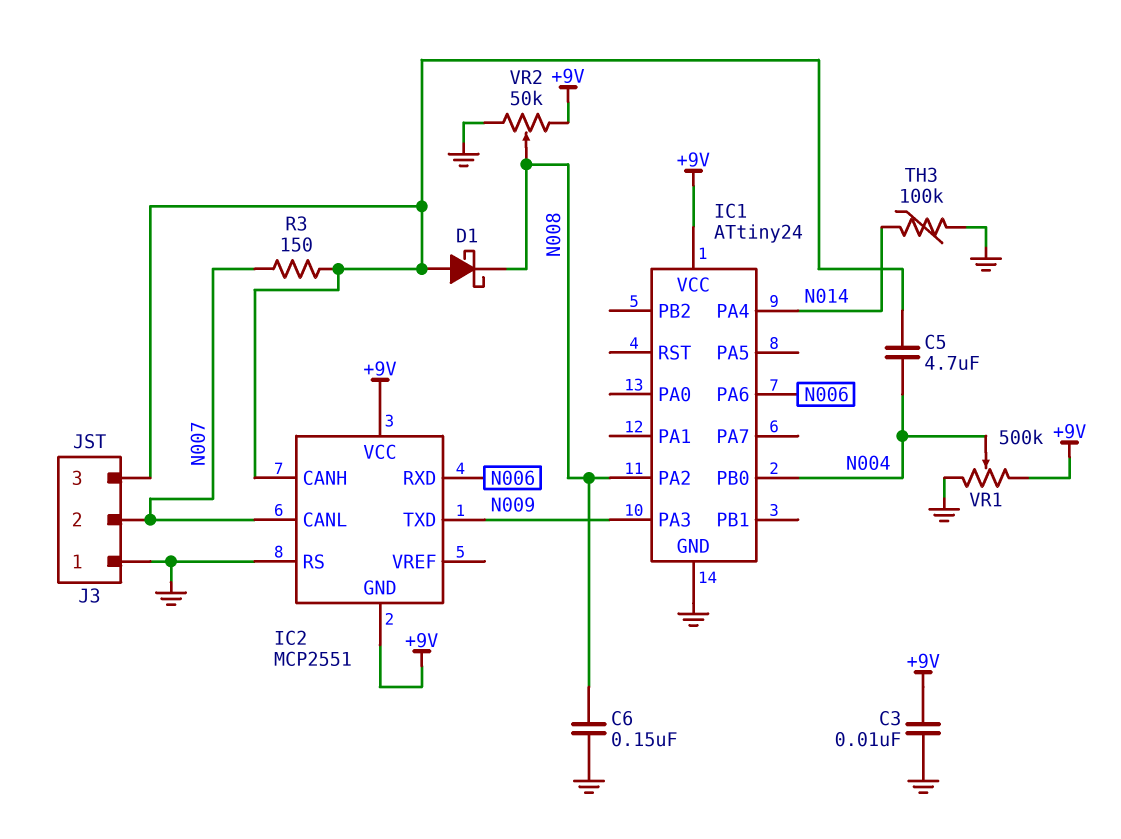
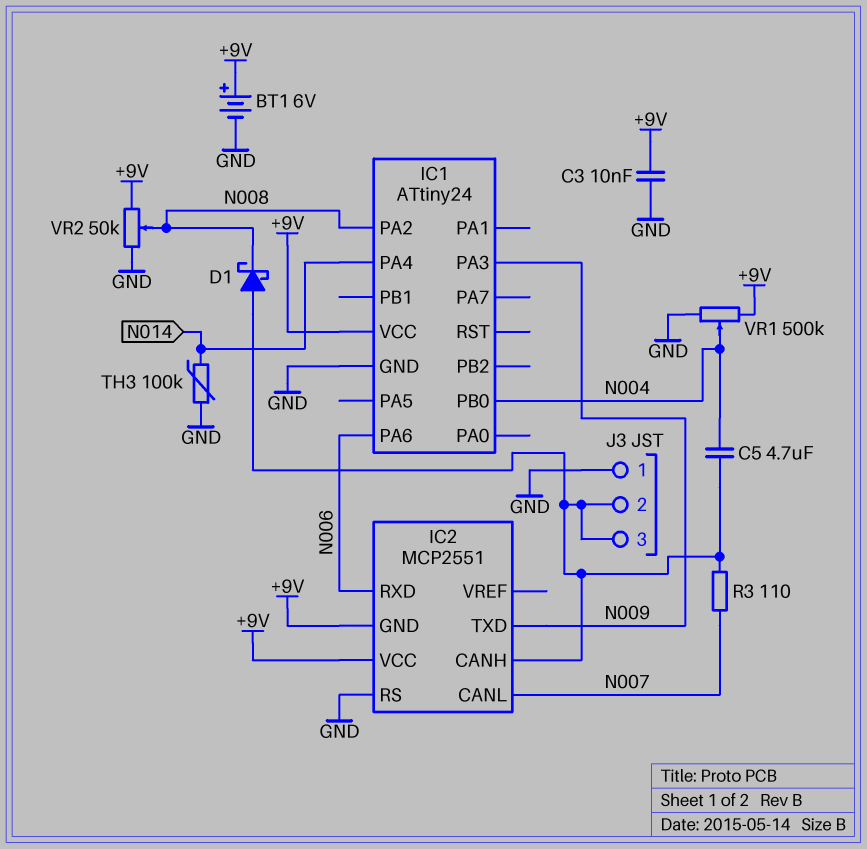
BT1: none -> 6V (plus +9V, minus GND)
C6: 150nF (GND, N008) -> none
J3 pin 2: N007 -> IC2/CANH
R3: 150 (IC2/CANH, N007) -> 110 (IC2/CANH, N007)

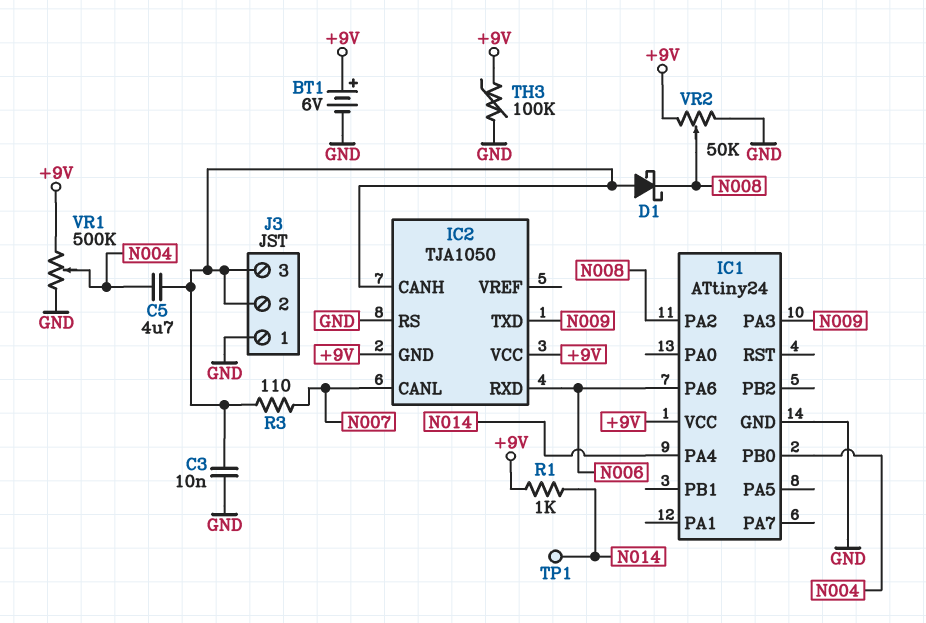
C3: 10nF (+9V, GND) -> 10nF (GND, IC2/CANH)
IC2: MCP2551 -> TJA1050
R1: none -> 1k (+9V, N014)
TH3: 100k (GND, N014) -> 100k (+9V, GND)
TP1: none -> test point (N014)

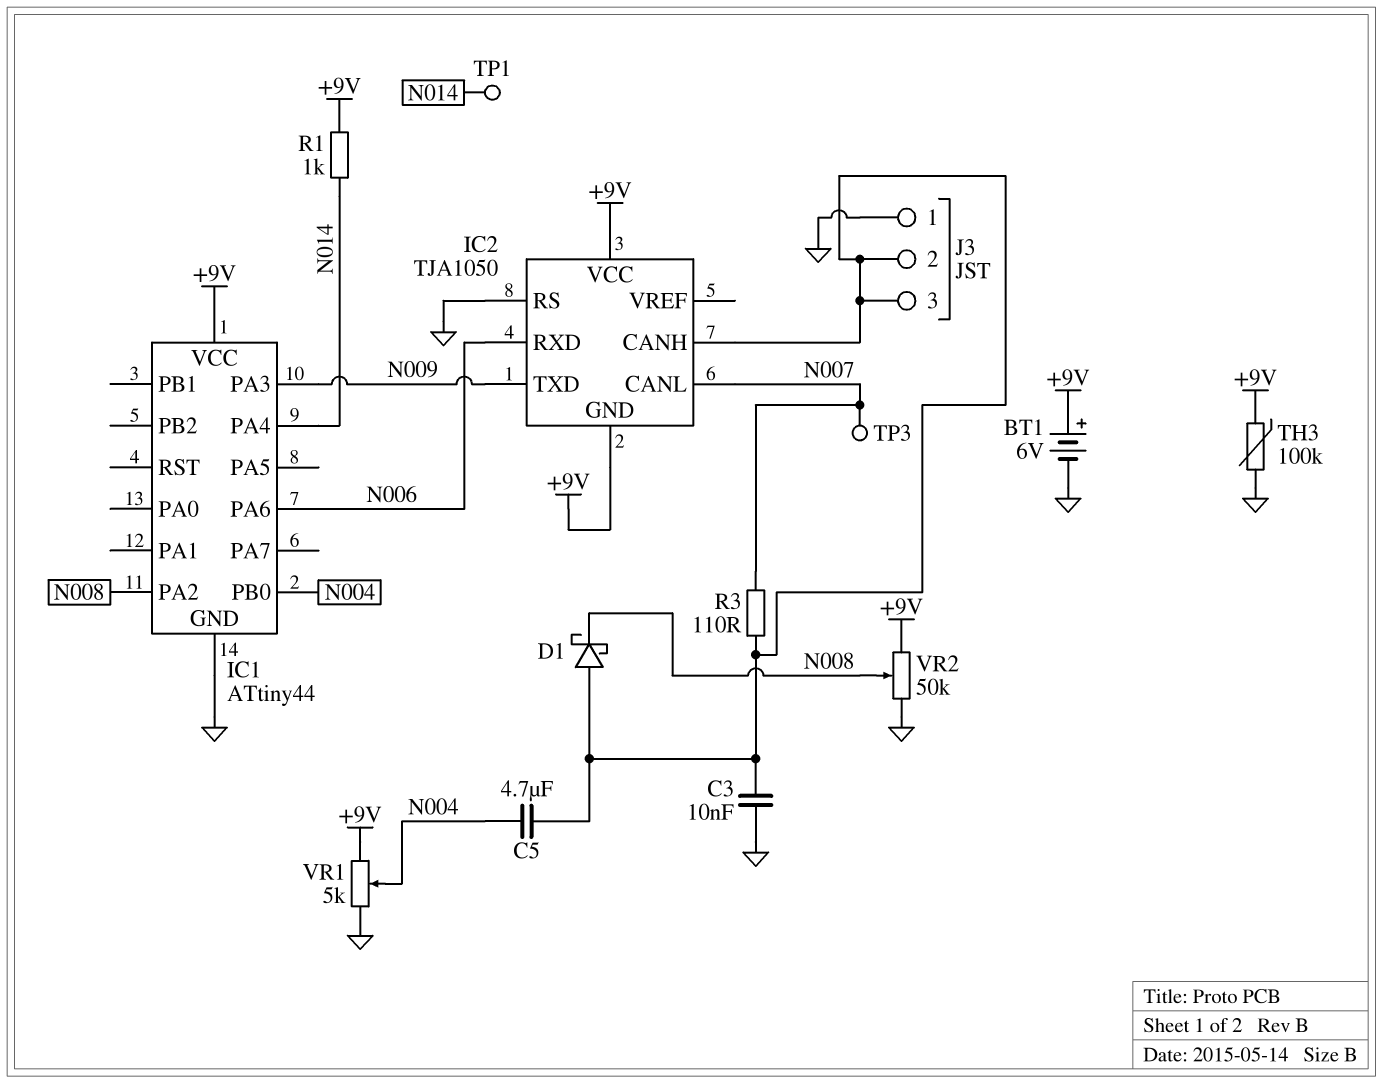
IC1: ATtiny24 -> ATtiny44
TP3: none -> test point (N007)
VR1: 500k (+9V, GND, wiper N004) -> 5k (+9V, GND, wiper N004)

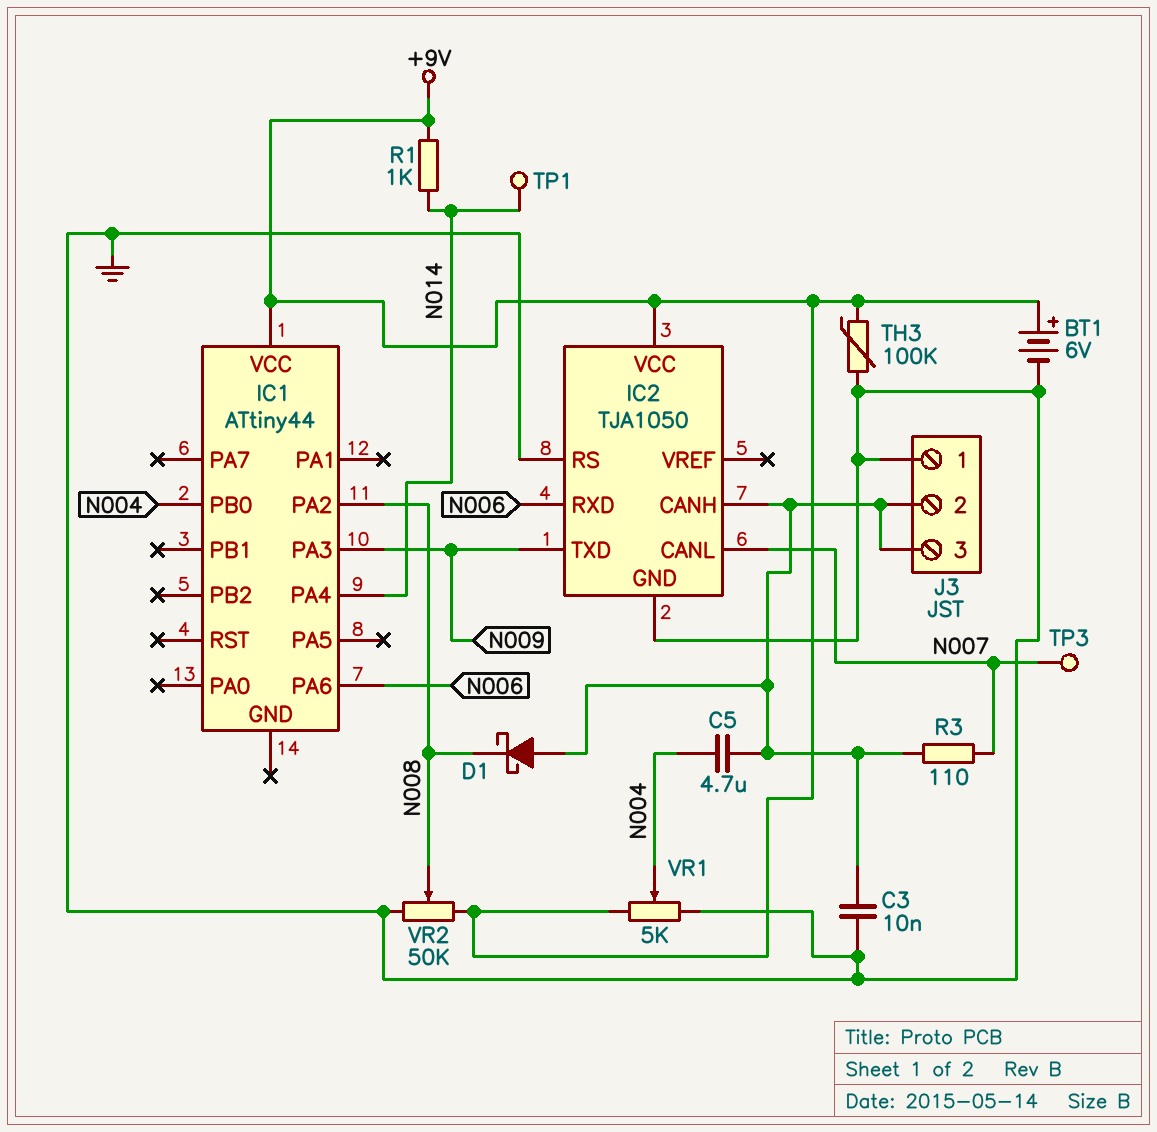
IC1 pin GND: GND -> none
IC2 pin GND: +9V -> GND

